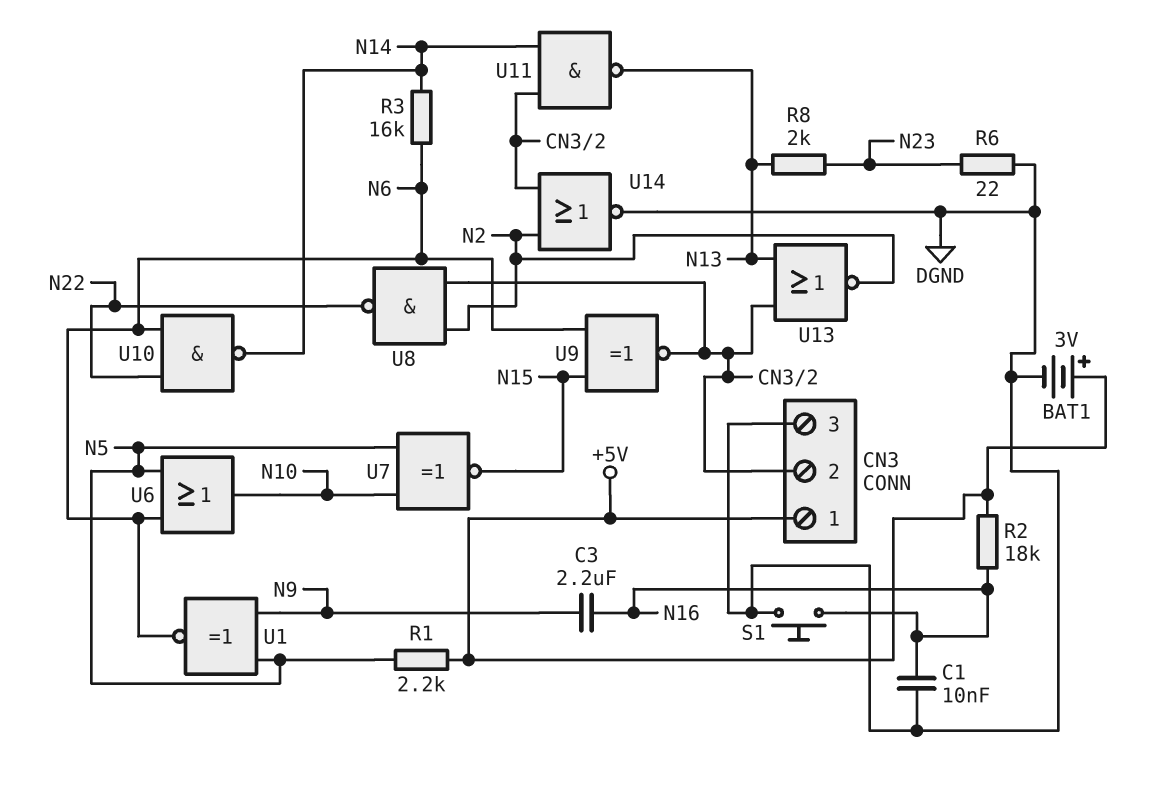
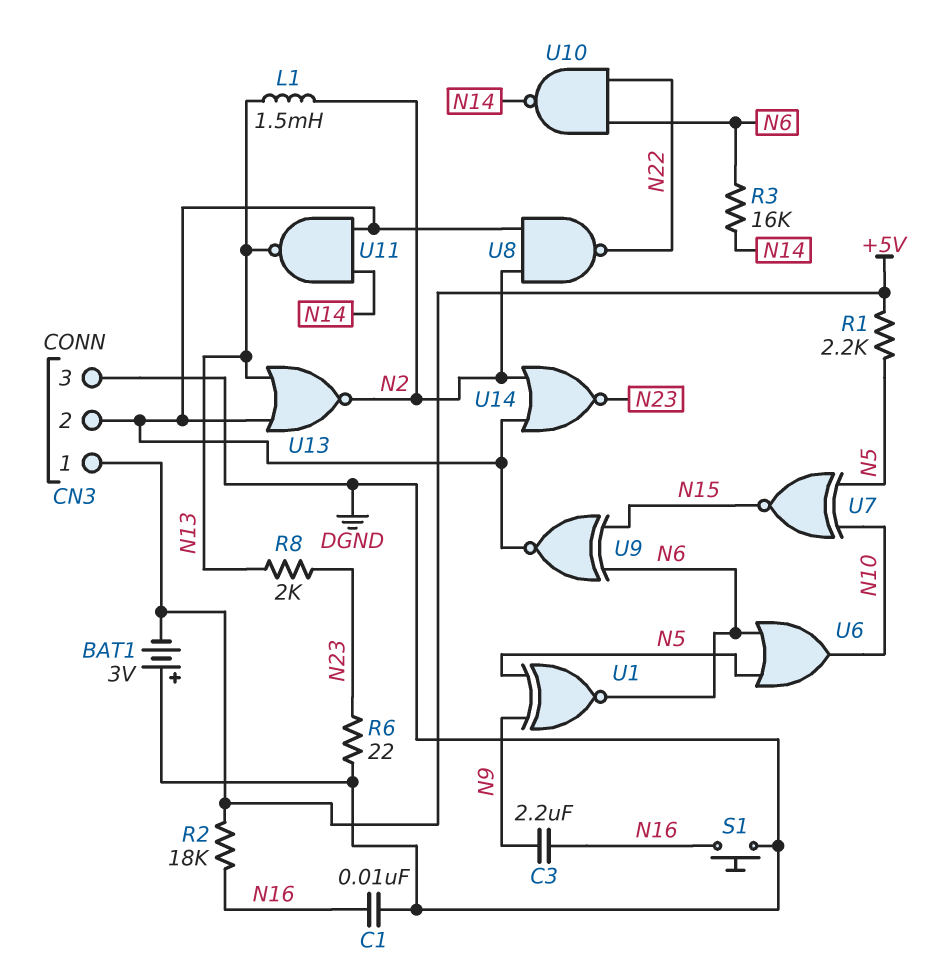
BAT1: 3V (plus +5V, minus DGND) -> 3V (plus DGND, minus +5V)
L1: none -> 1.5mH (N2, N13)
U14: NOR (in CN3/2, in N2, out DGND) -> NOR (in CN3/2, in N2, out N23)

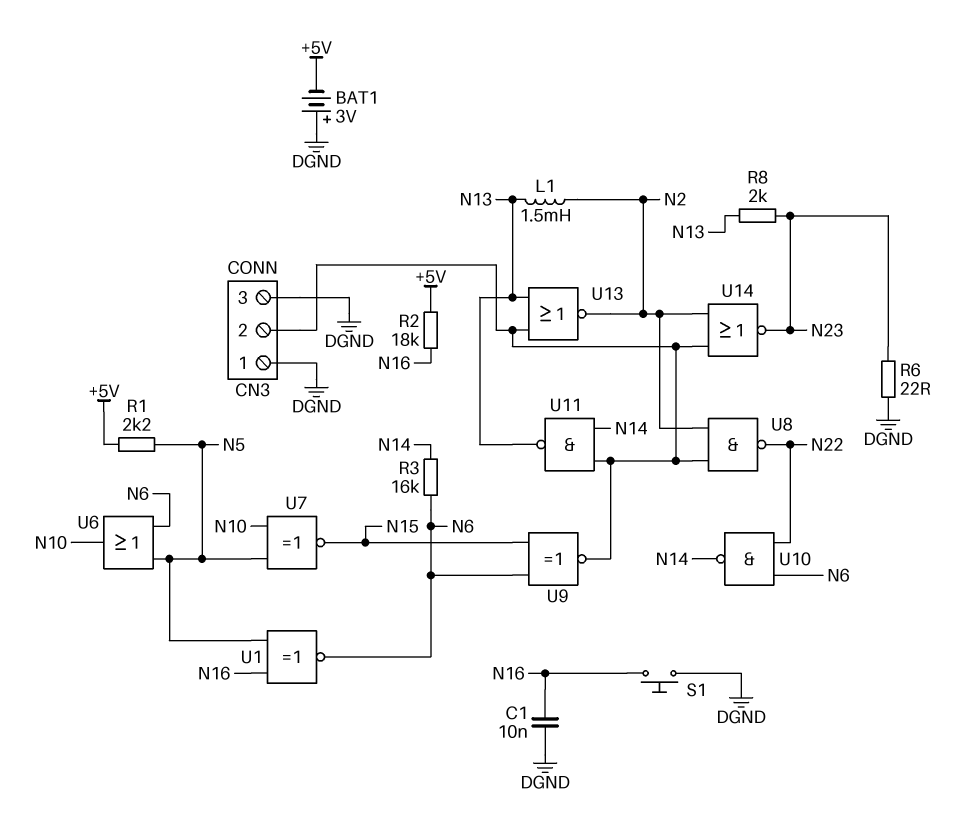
C3: 2.2uF (N9, N16) -> none
CN3 pin 1: +5V -> DGND
U1: XNOR (in N5, in N9, out N6) -> XNOR (in N5, in N16, out N6)

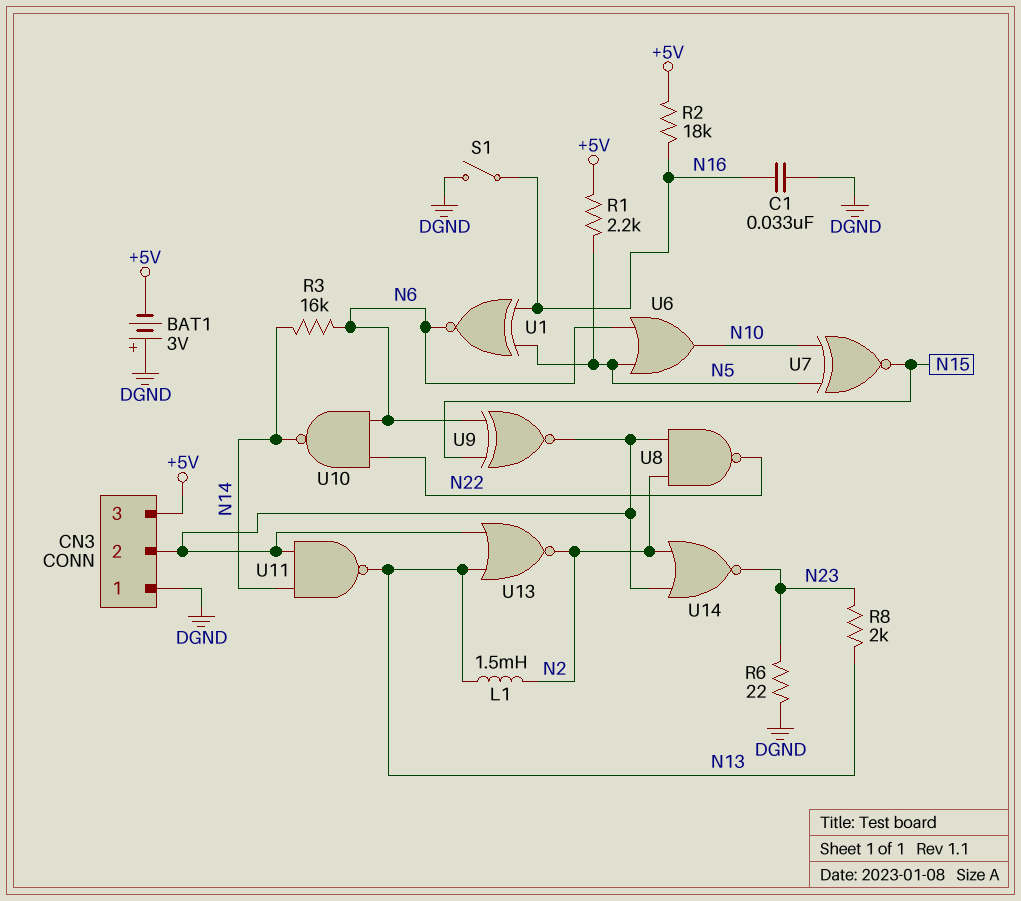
C1: 10nF (DGND, N16) -> 33nF (DGND, N16)
CN3 pin 3: DGND -> +5V
S1: button (DGND, N16) -> switch (DGND, N16)

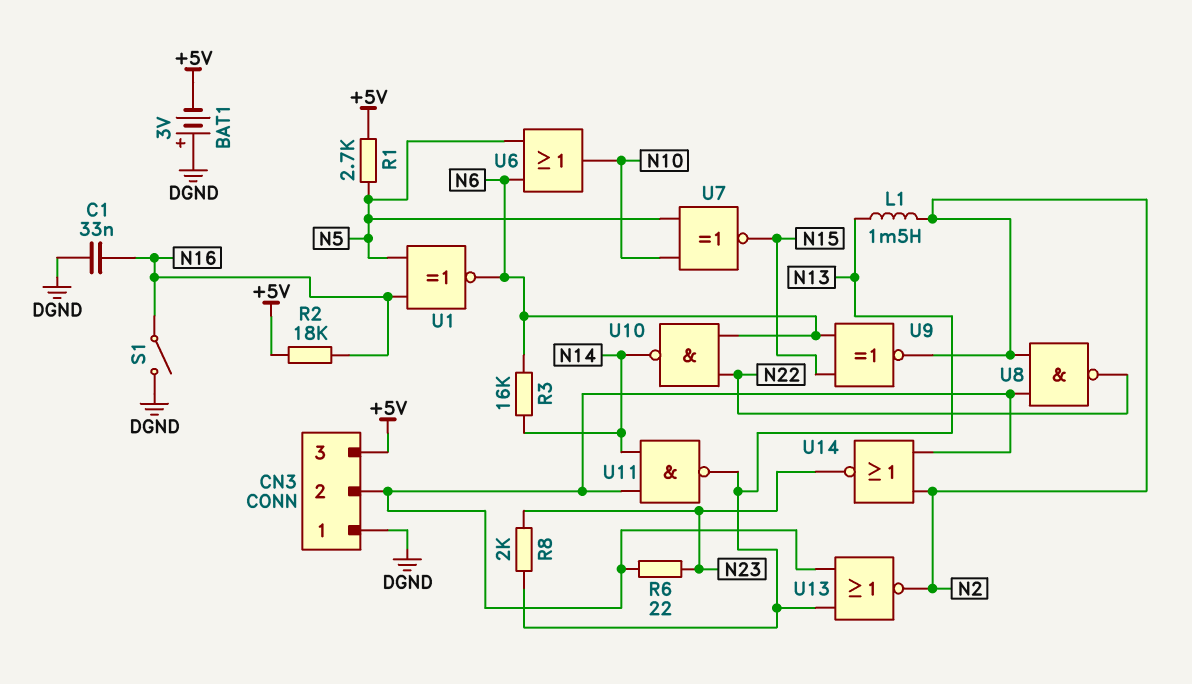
R1: 2.2k (+5V, N5) -> 2.7k (+5V, N5)
R6: 22 (DGND, N23) -> 22 (CN3/2, N23)
U9: XNOR (in N6, in N15, out CN3/2) -> XNOR (in N6, in N15, out N2)

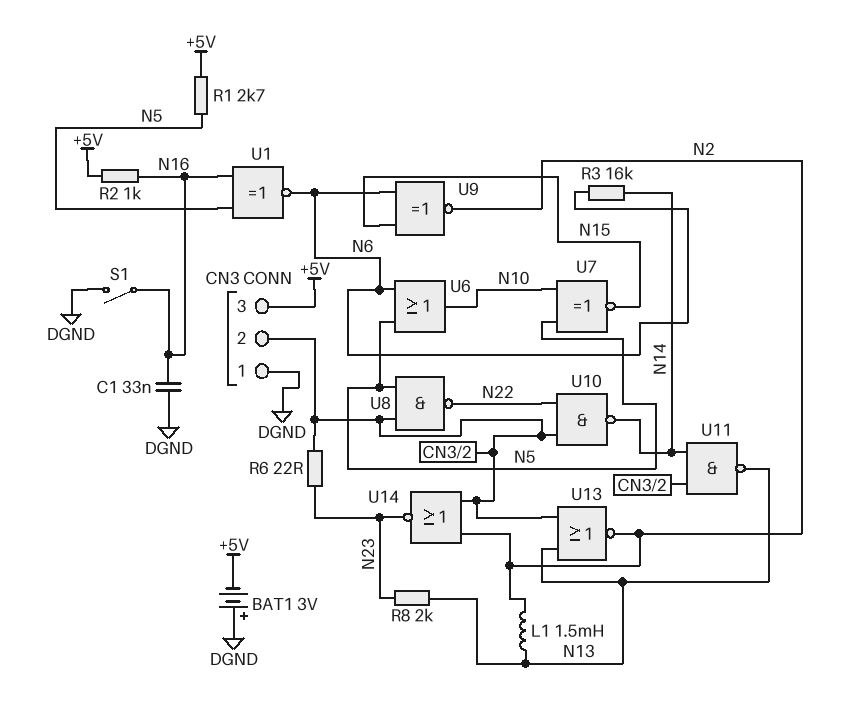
R2: 18k (+5V, N16) -> 1k (+5V, N16)
U8: NAND (in CN3/2, in N2, out N22) -> NAND (in CN3/2, in N5, out N22)
U10: NAND (in N6, in N22, out N14) -> NAND (in CN3/2, in N22, out N14)

